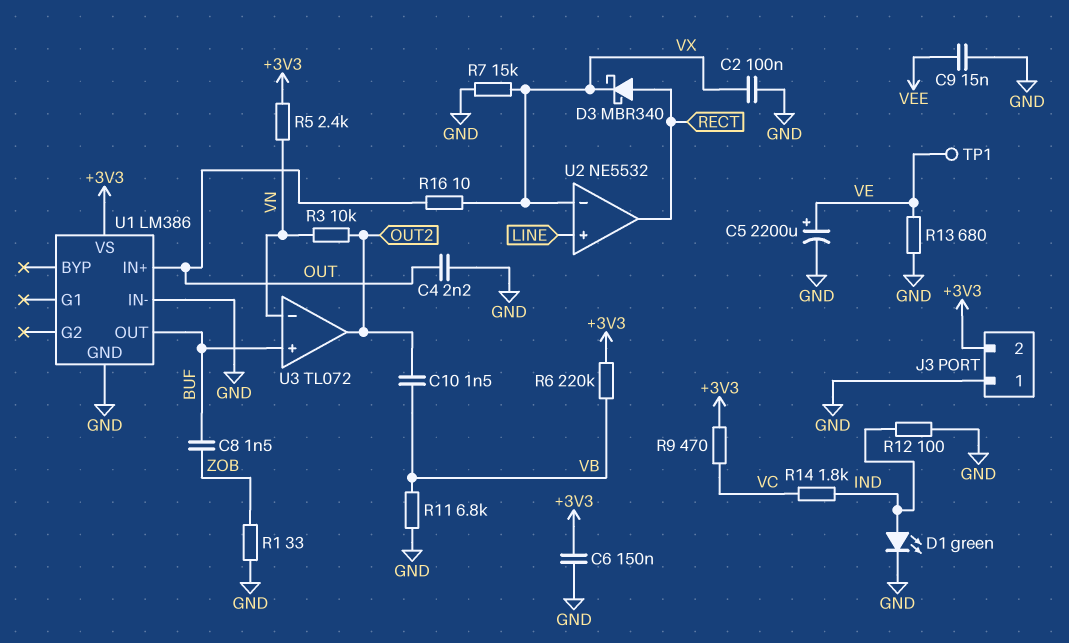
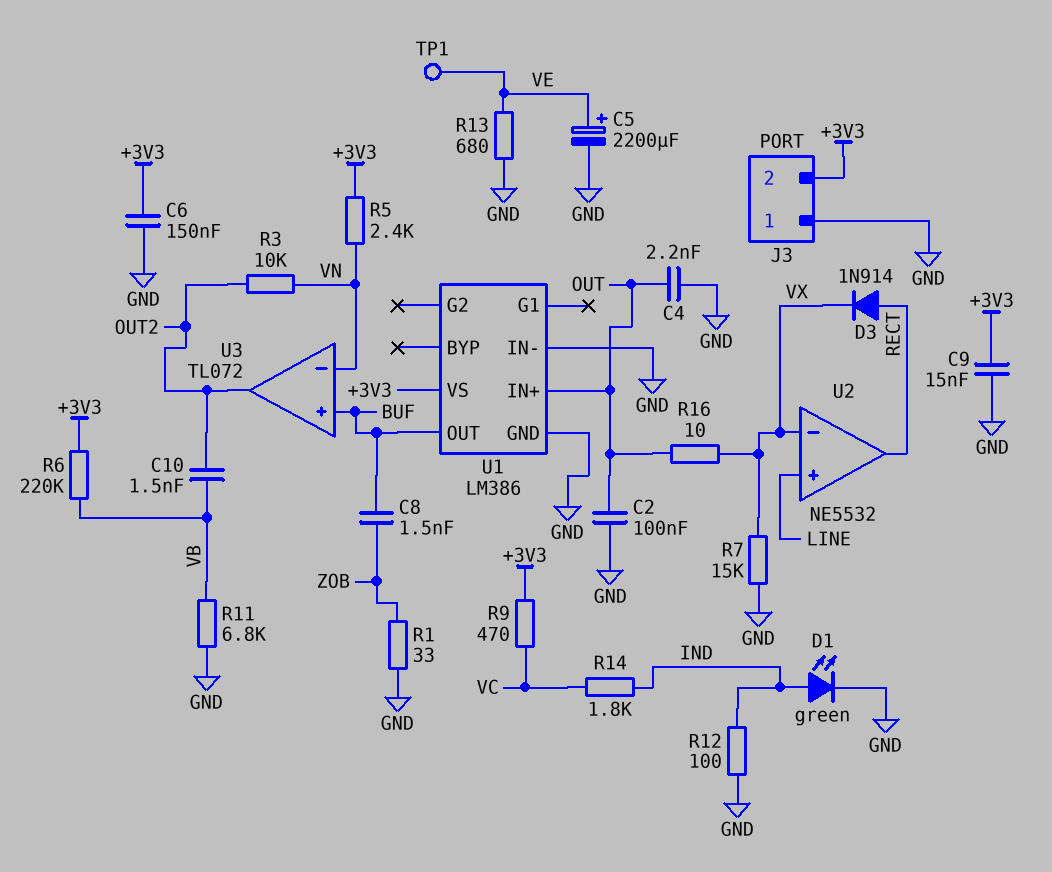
C2: 100nF (GND, VX) -> 100nF (GND, OUT)
C9: 15nF (GND, VEE) -> 15nF (+3V3, GND)
D3: schottky MBR340 (A RECT, K VX) -> diode 1N914 (A RECT, K VX)

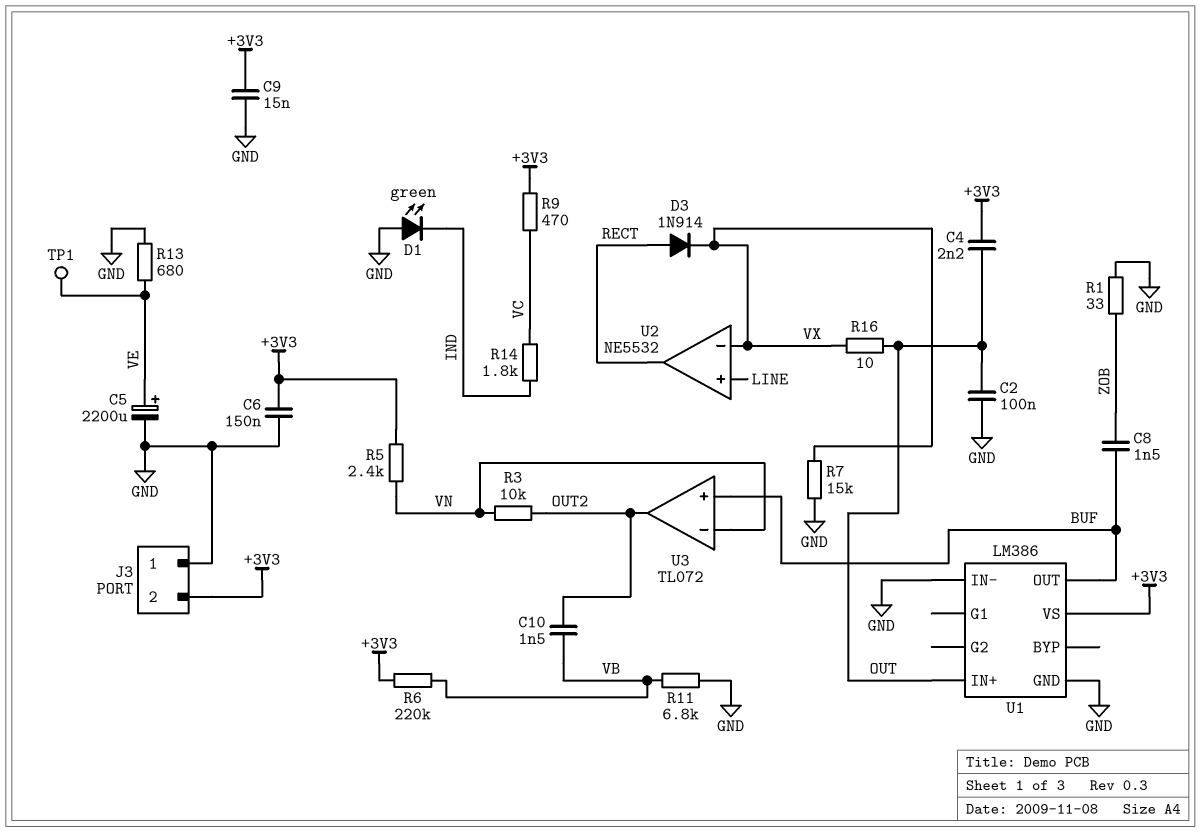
C4: 2.2nF (GND, OUT) -> 2.2nF (+3V3, OUT)
D1: LED green (A IND, K GND) -> LED green (A GND, K IND)
R12: 100 (GND, IND) -> none

